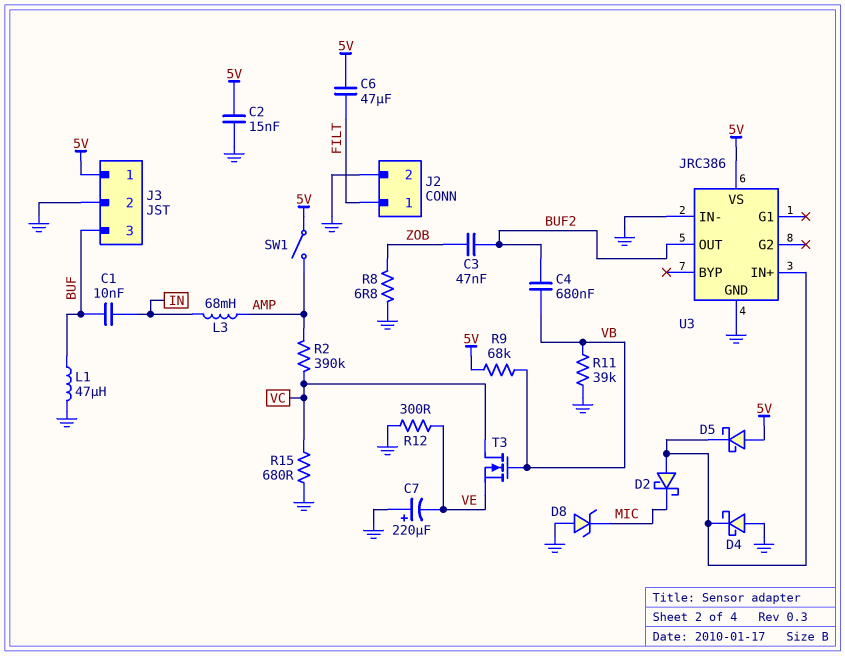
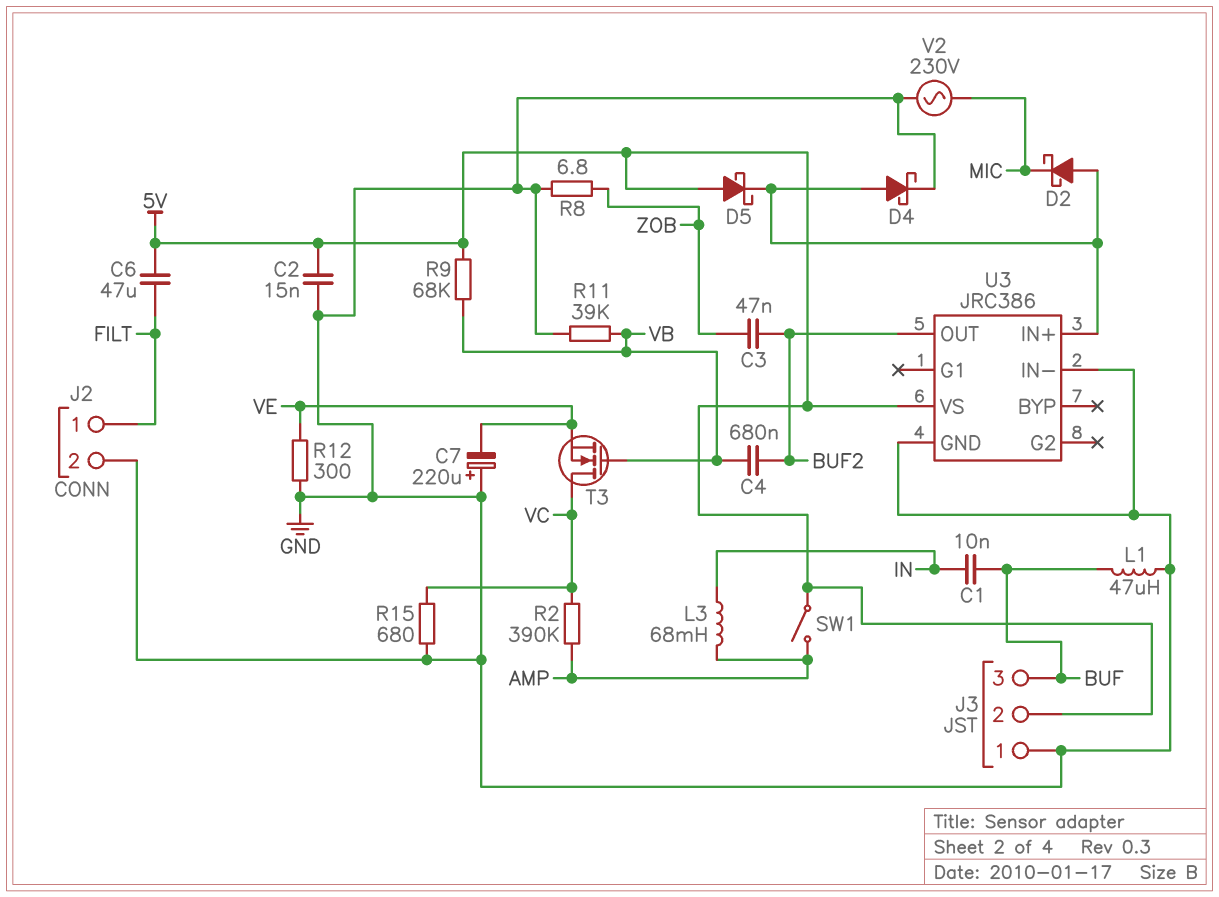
D4: schottky (A GND, K U3/IN+) -> schottky (A U3/IN+, K GND)
D8: zener (A GND, K MIC) -> none
J3 pin 1: 5V -> GND
J3 pin 2: GND -> 5V
V2: none -> AC 230V (GND, MIC)

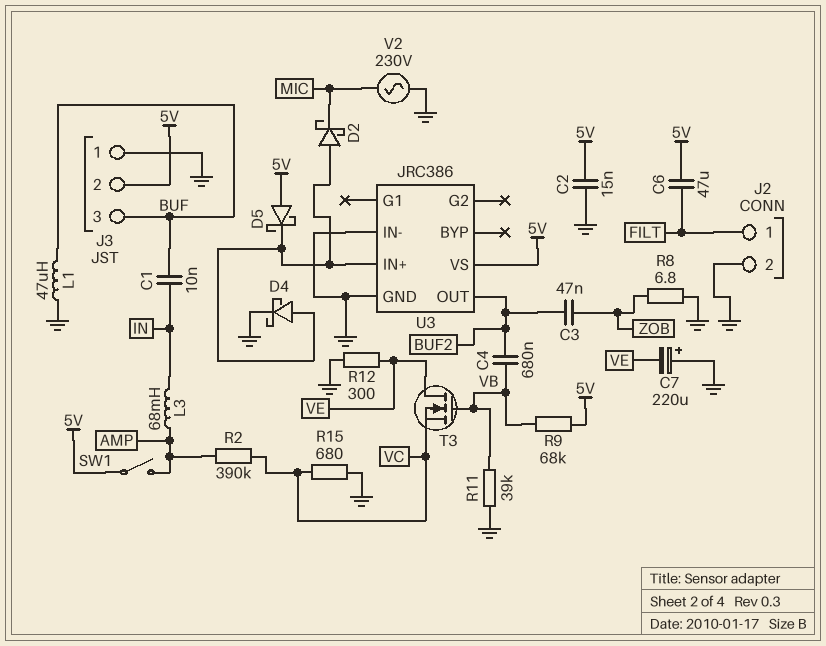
T3: NMOS (G VB, D VC, S VE) -> NMOS (G VB, D VE, S VC)

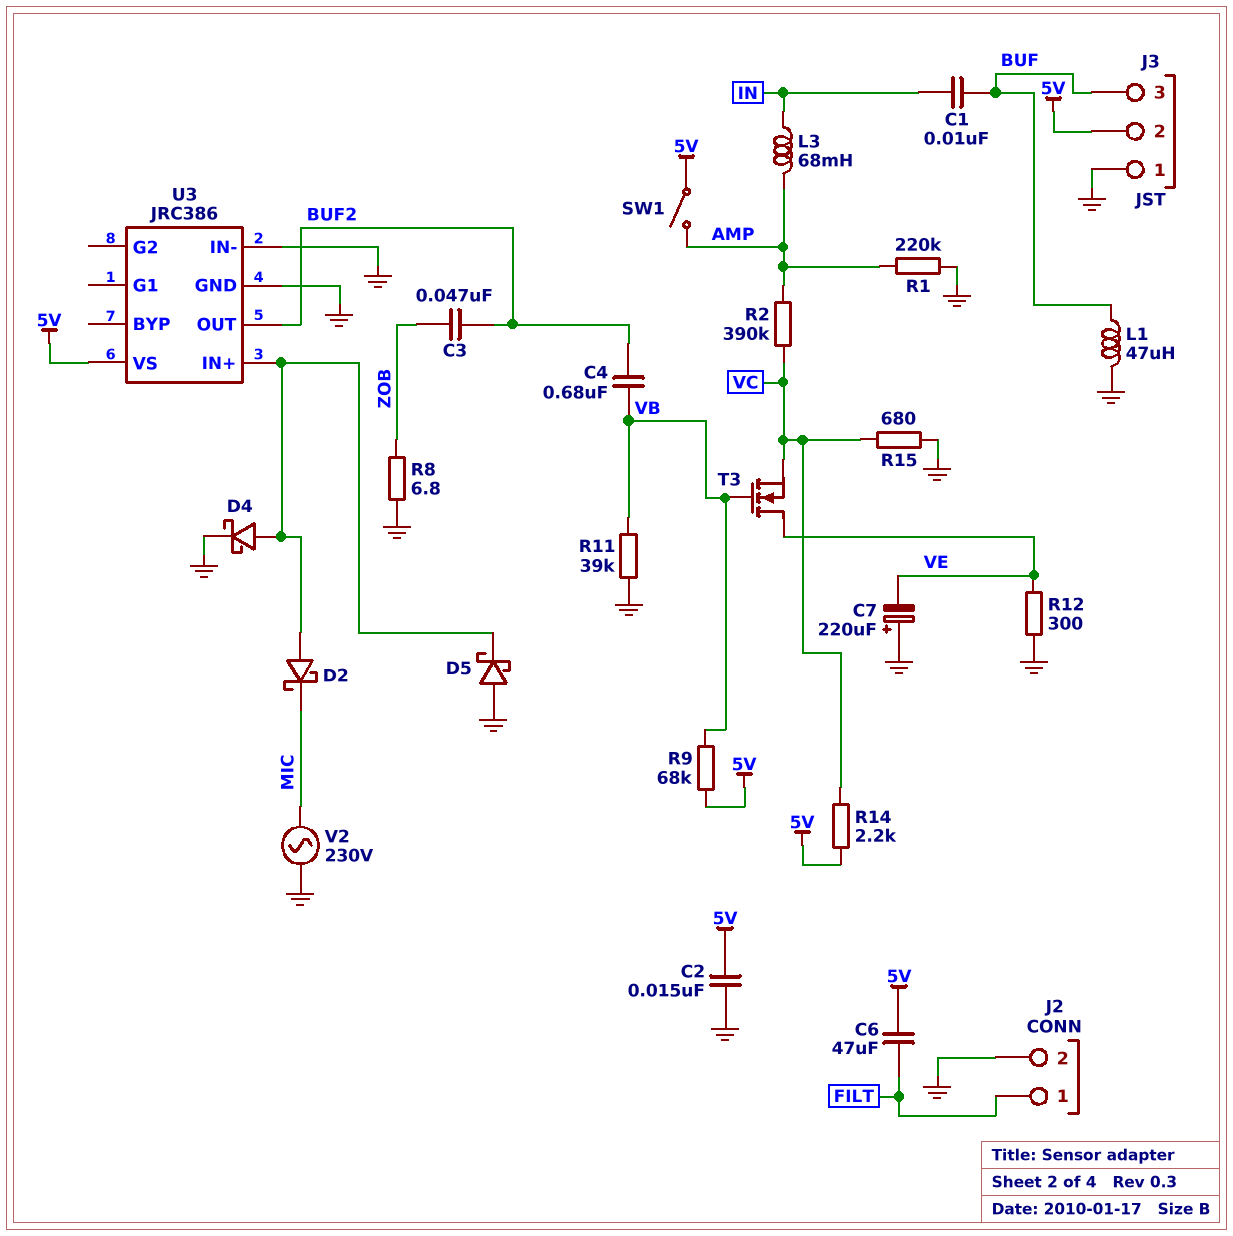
D5: schottky (A 5V, K U3/IN+) -> schottky (A GND, K U3/IN+)
R1: none -> 220k (AMP, GND)
R14: none -> 2.2k (5V, VC)

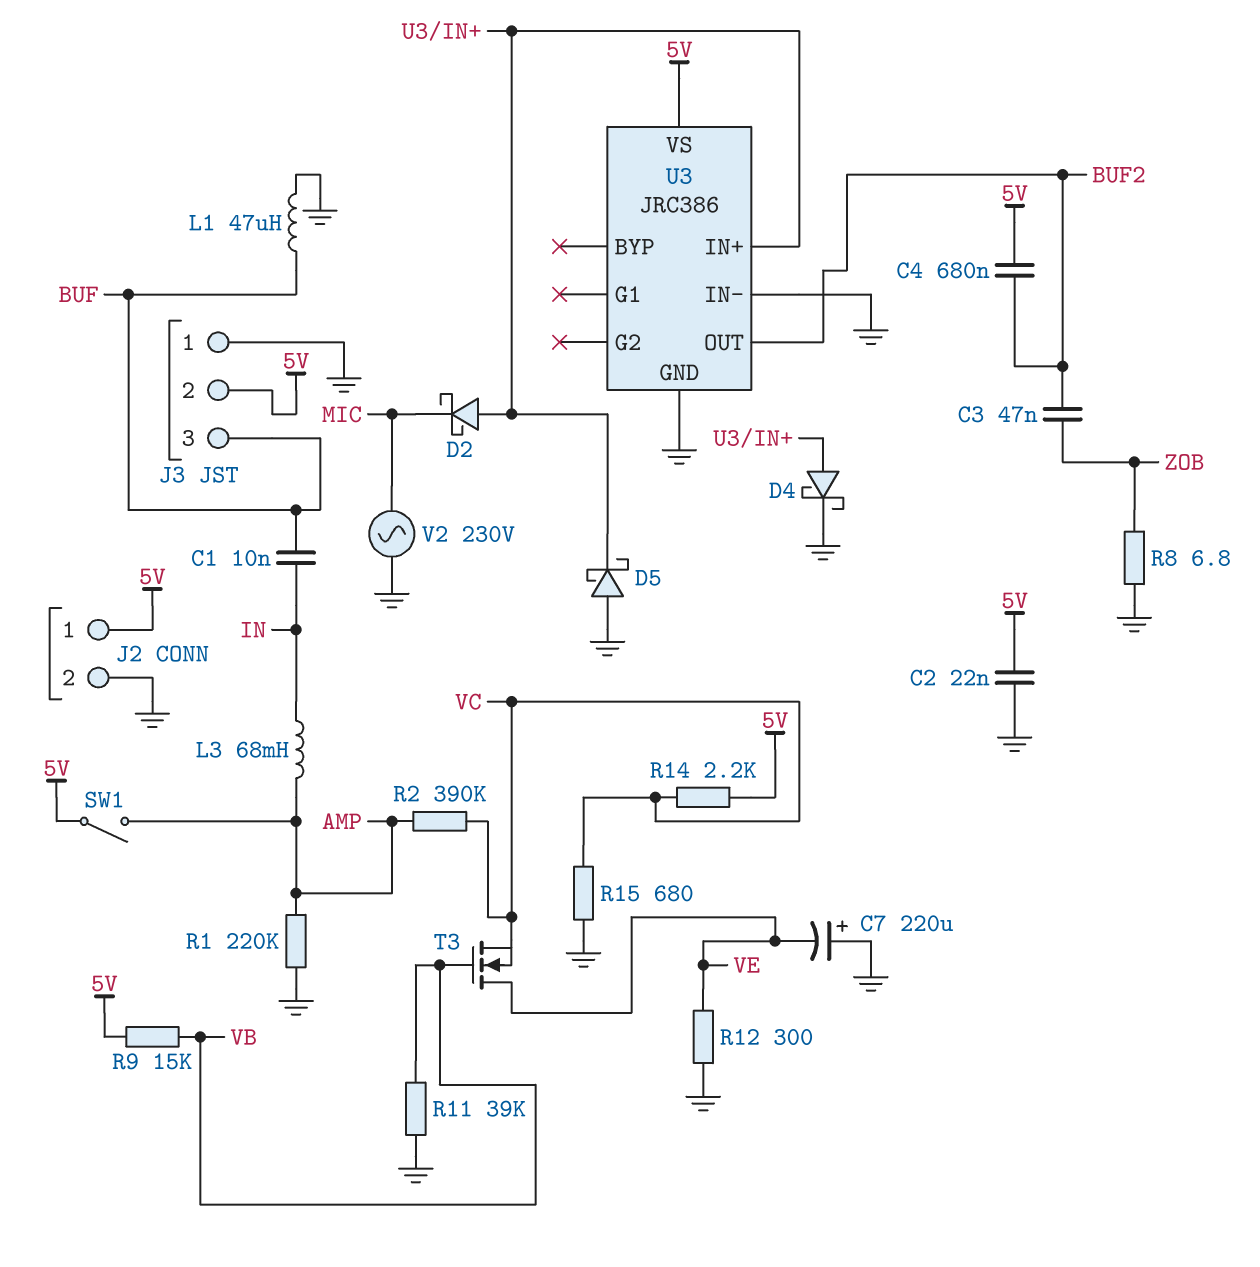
C2: 15nF (5V, GND) -> 22nF (5V, GND)
C4: 680nF (BUF2, VB) -> 680nF (5V, BUF2)
C6: 47uF (5V, FILT) -> none
J2 pin 1: FILT -> 5V
R9: 68k (5V, VB) -> 15k (5V, VB)

